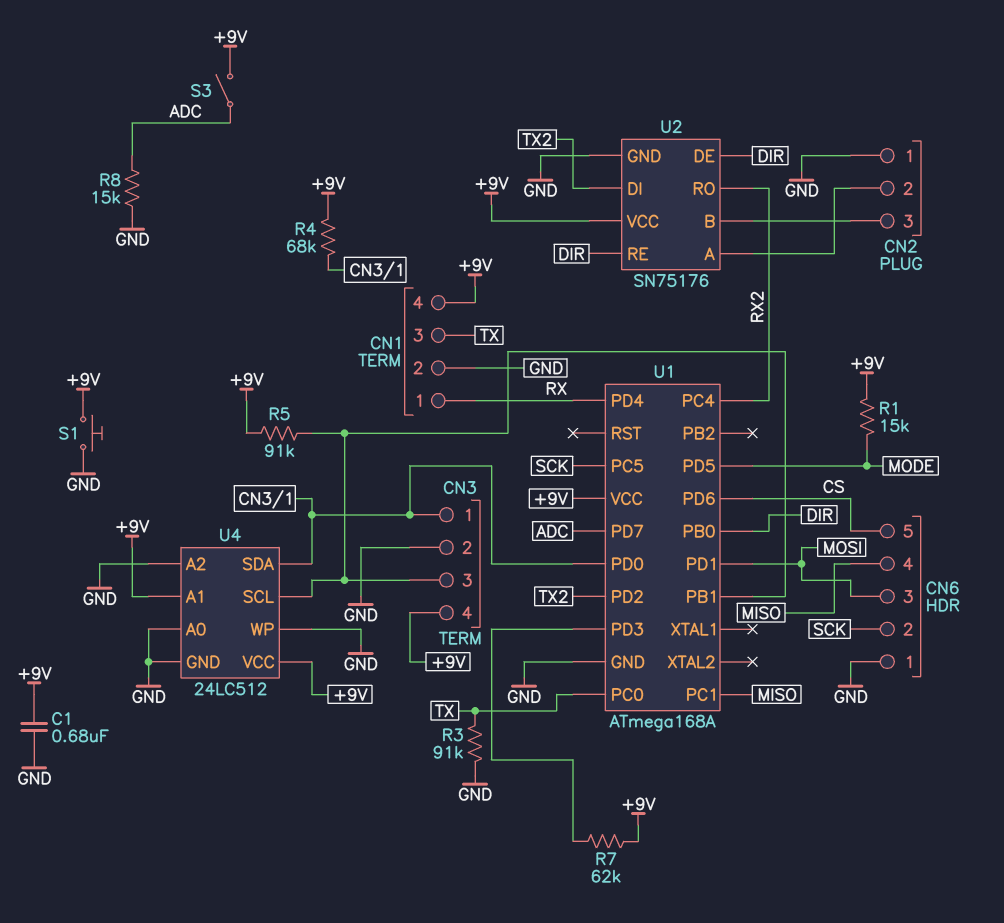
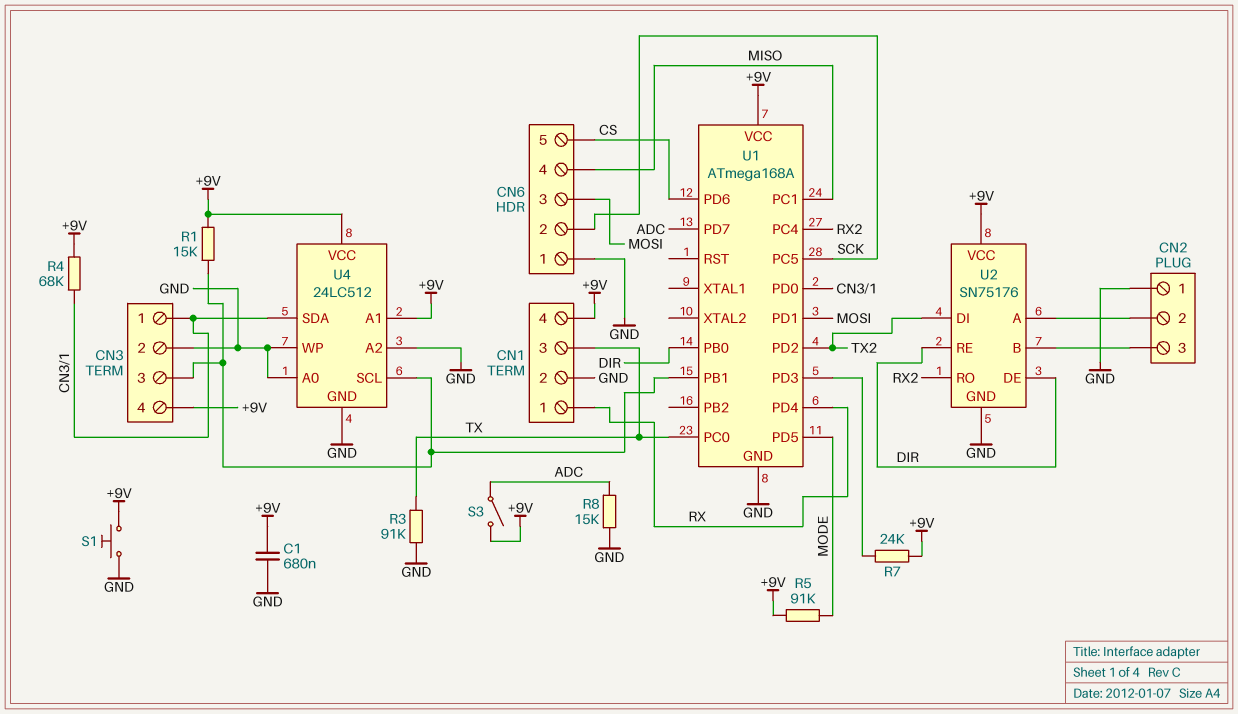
R1: 15k (+9V, MODE) -> 15k (+9V, CN3/3)
R5: 91k (+9V, CN3/3) -> 91k (+9V, MODE)
R7: 62k (+9V, U1/PD3) -> 24k (+9V, U1/PD3)

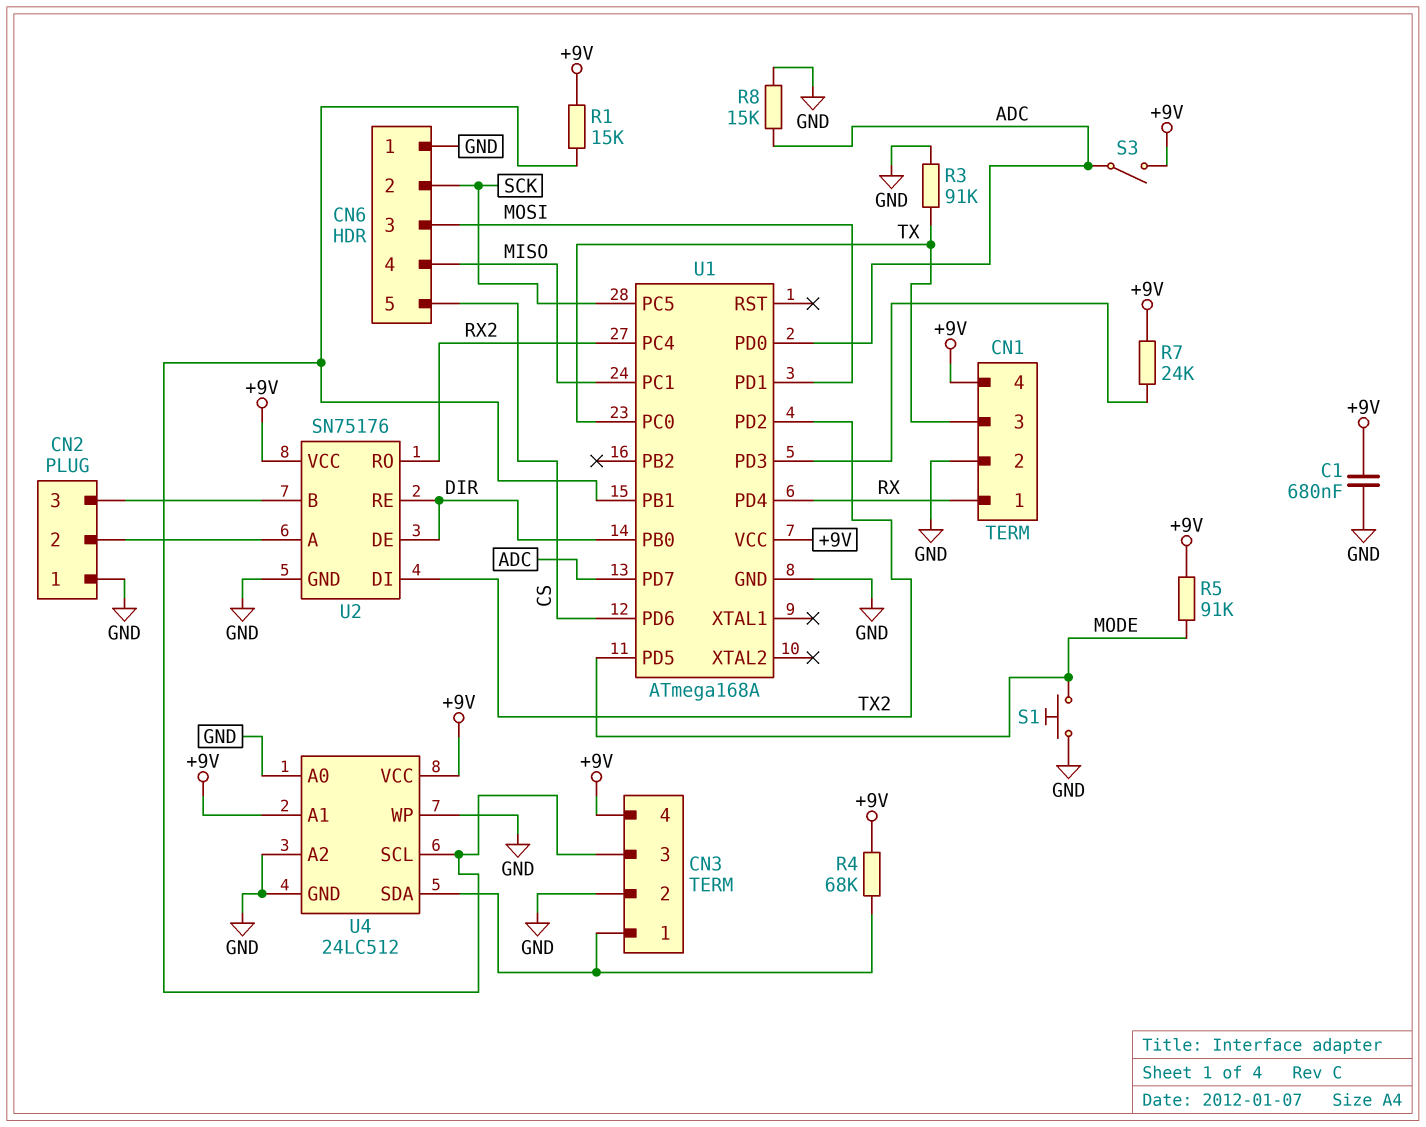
S1: button (+9V, GND) -> button (GND, MODE)
U1 pin PD0: CN3/1 -> ADC

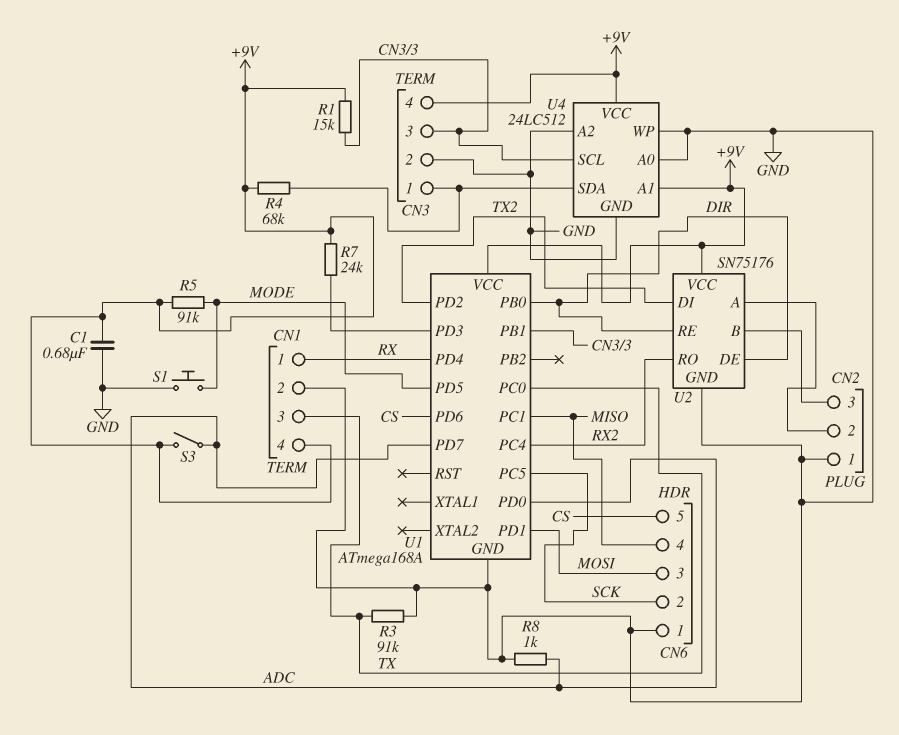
R8: 15k (ADC, GND) -> 1k (ADC, GND)

